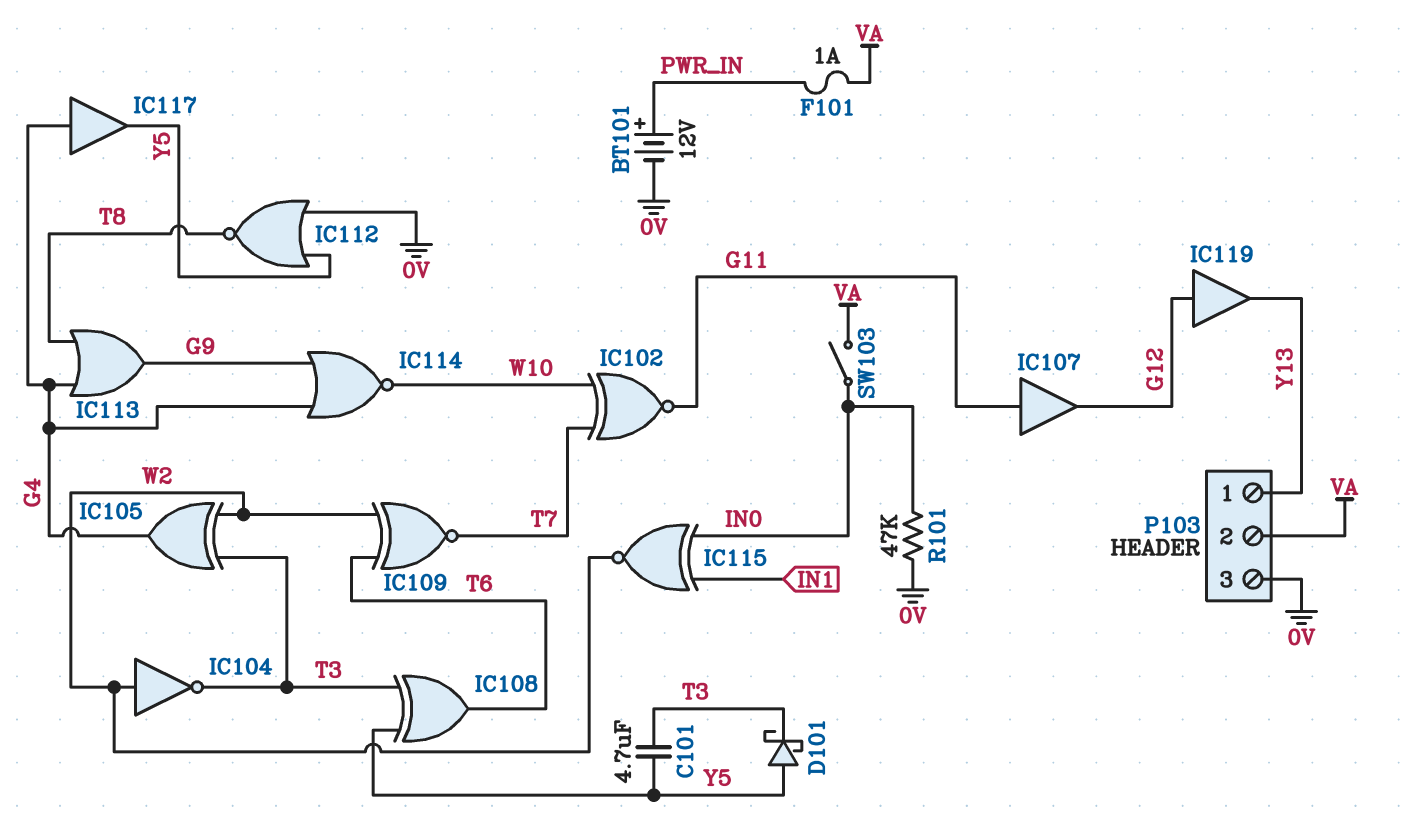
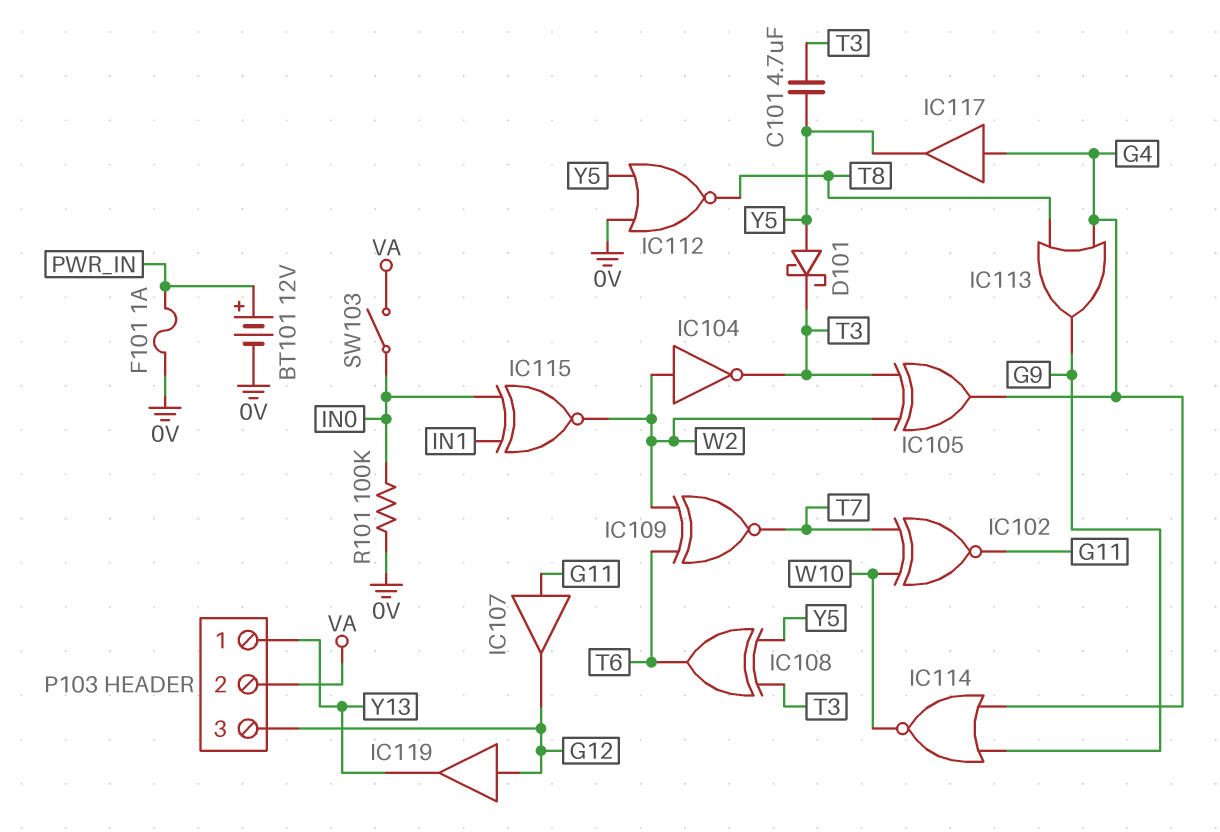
F101: 1A (PWR_IN, VA) -> 1A (0V, PWR_IN)
P103 pin 3: 0V -> G12
R101: 47k (0V, IN0) -> 100k (0V, IN0)

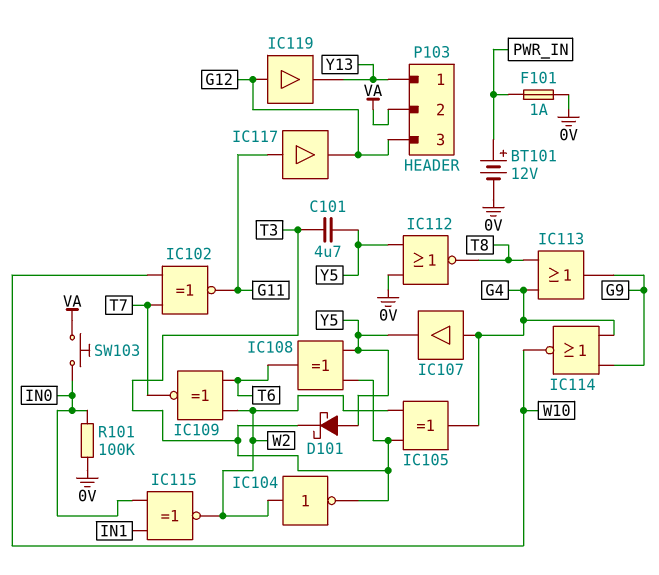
IC107: buffer (in G11, out G12) -> buffer (in G4, out Y5)
IC117: buffer (in G4, out Y5) -> buffer (in G11, out G12)
SW103: switch (IN0, VA) -> button (IN0, VA)

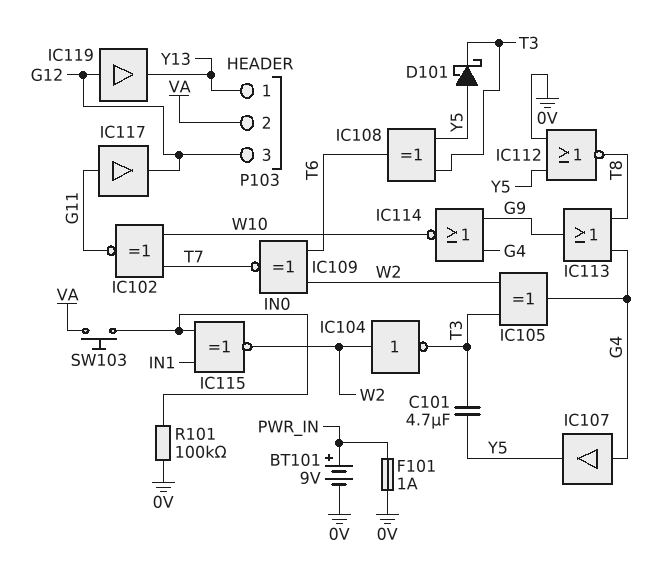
BT101: 12V (plus PWR_IN, minus 0V) -> 9V (plus PWR_IN, minus 0V)

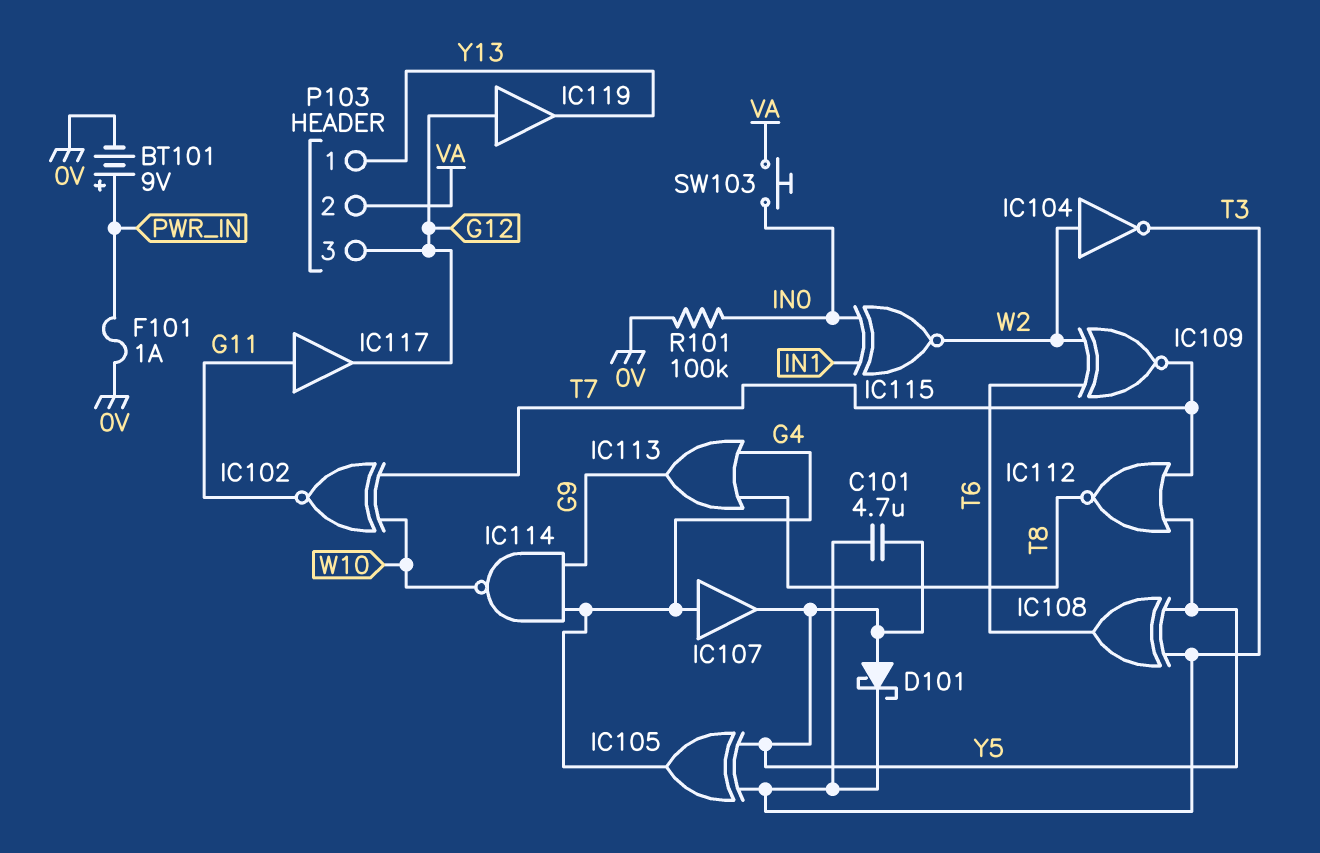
IC105: XOR (in T3, in W2, out G4) -> XOR (in T3, in Y5, out G4)
IC112: NOR (in 0V, in Y5, out T8) -> NOR (in T7, in Y5, out T8)
IC114: NOR (in G4, in G9, out W10) -> NAND (in G4, in G9, out W10)

